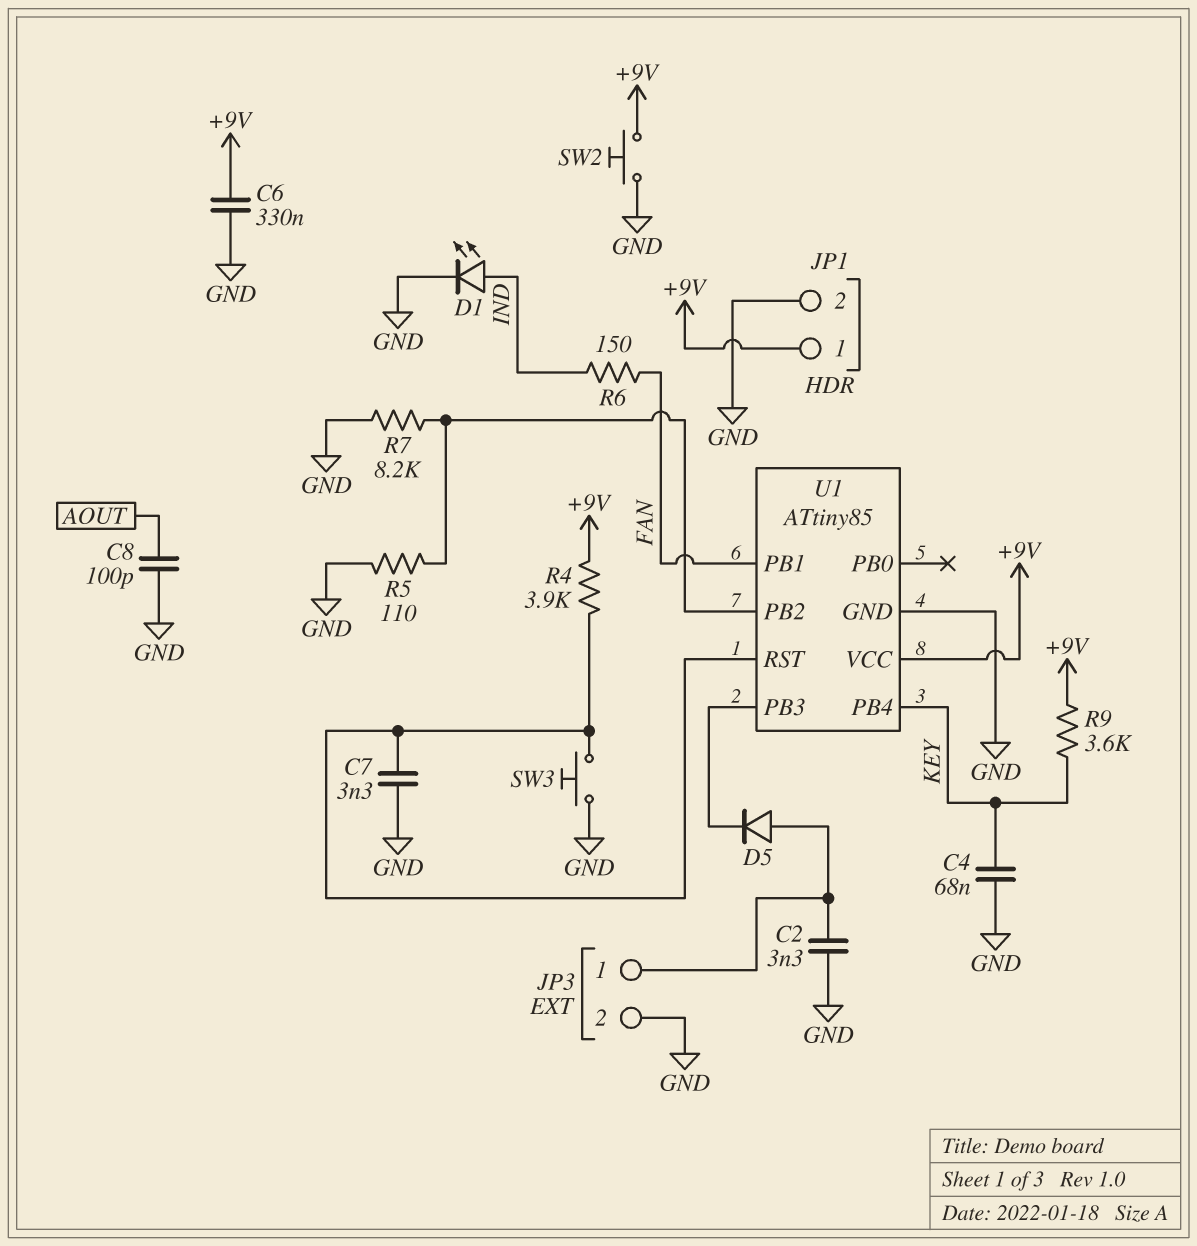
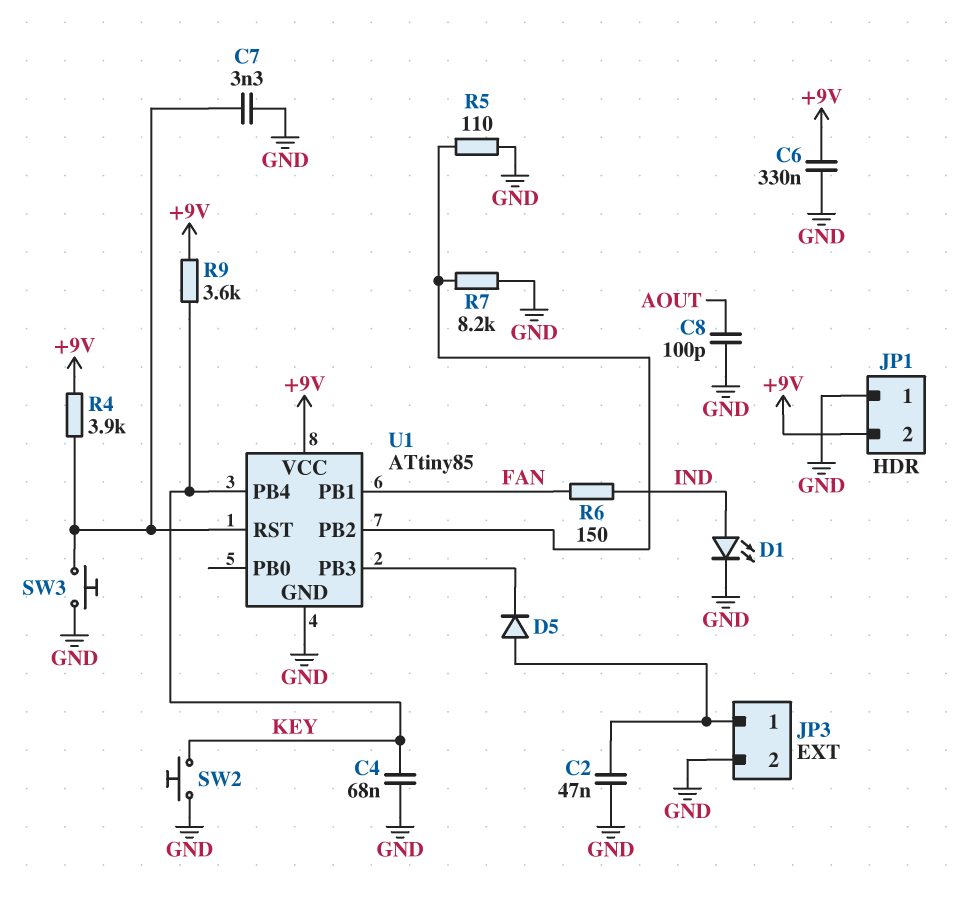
C2: 3.3nF (GND, JP3/1) -> 47nF (GND, JP3/1)
JP1 pin 1: +9V -> GND
JP1 pin 2: GND -> +9V
SW2: button (+9V, GND) -> button (GND, KEY)

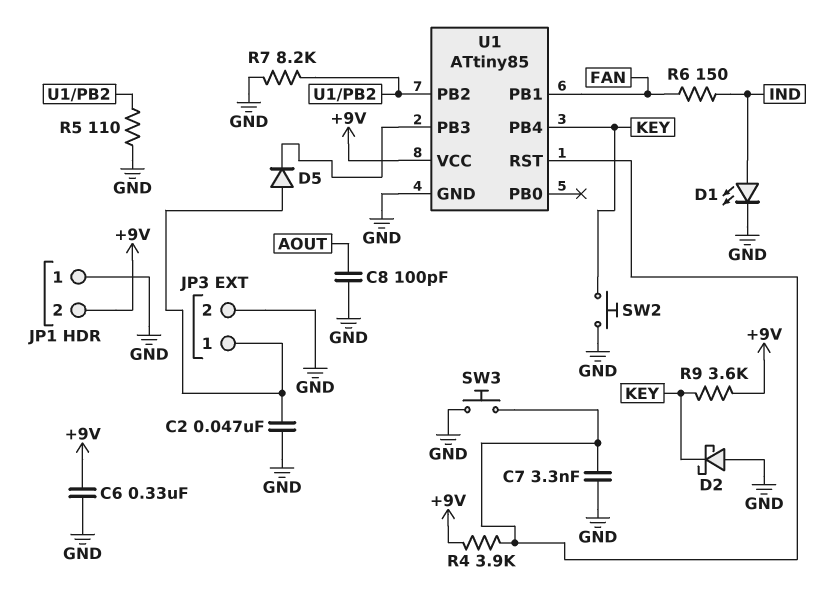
C4: 68nF (GND, KEY) -> none
D2: none -> schottky (A GND, K KEY)

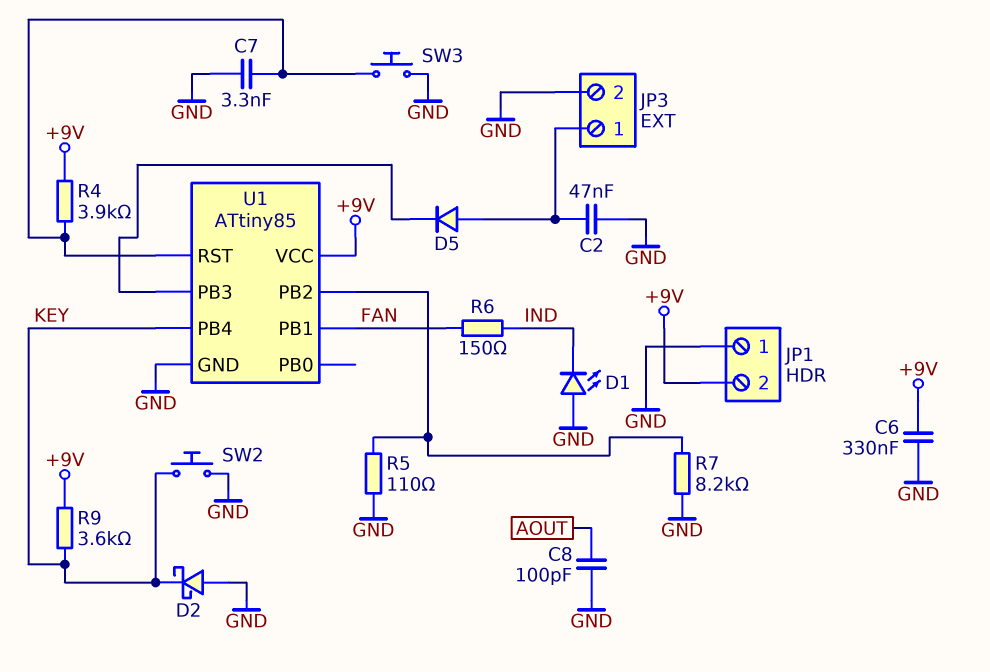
D1: LED (A IND, K GND) -> LED (A GND, K IND)

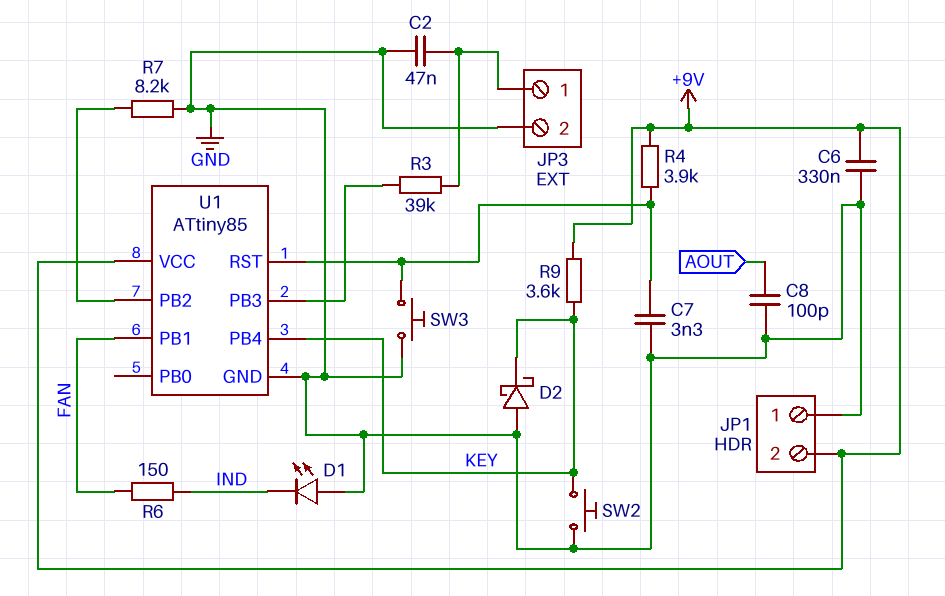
D5: diode (A JP3/1, K U1/PB3) -> none
R3: none -> 39k (JP3/1, U1/PB3)
R5: 110 (GND, U1/PB2) -> none

